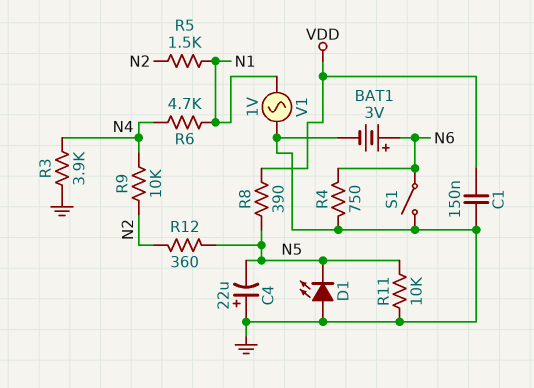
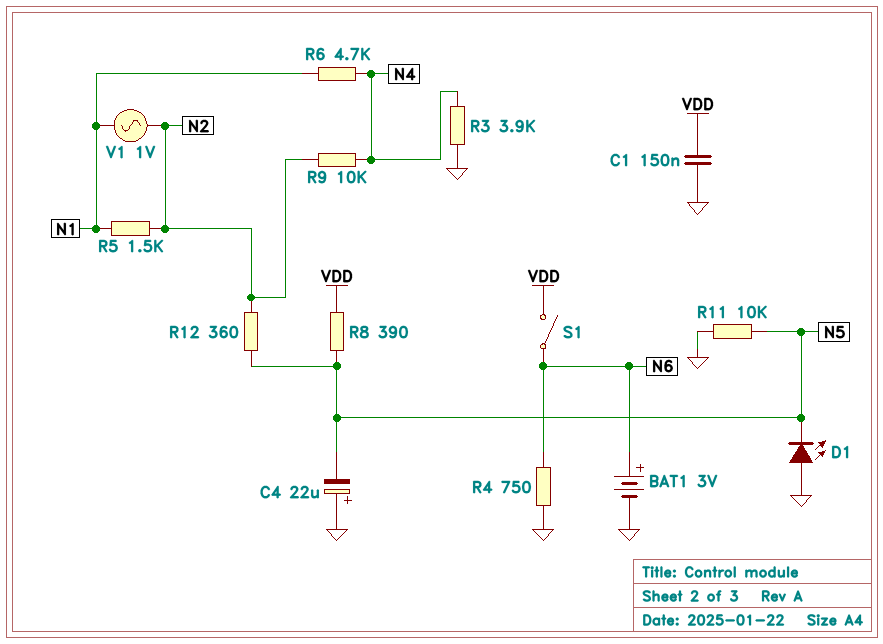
S1: switch (GND, N6) -> switch (N6, VDD)
V1: AC 1V (GND, N1) -> AC 1V (N1, N2)

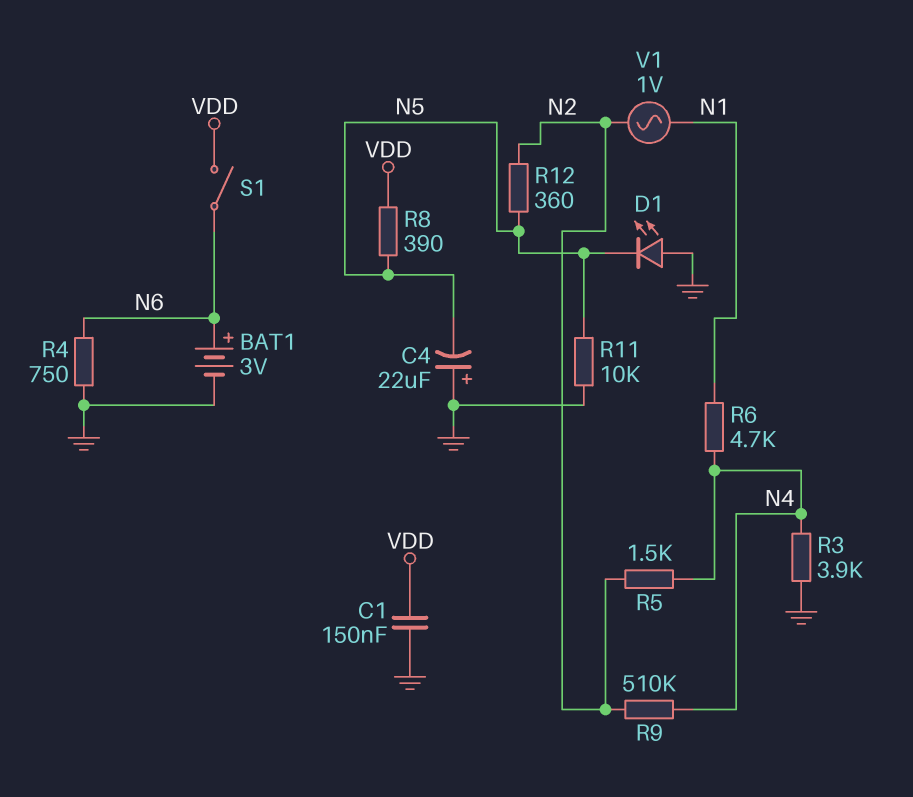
R5: 1.5k (N1, N2) -> 1.5k (N2, N4)
R9: 10k (N2, N4) -> 510k (N2, N4)

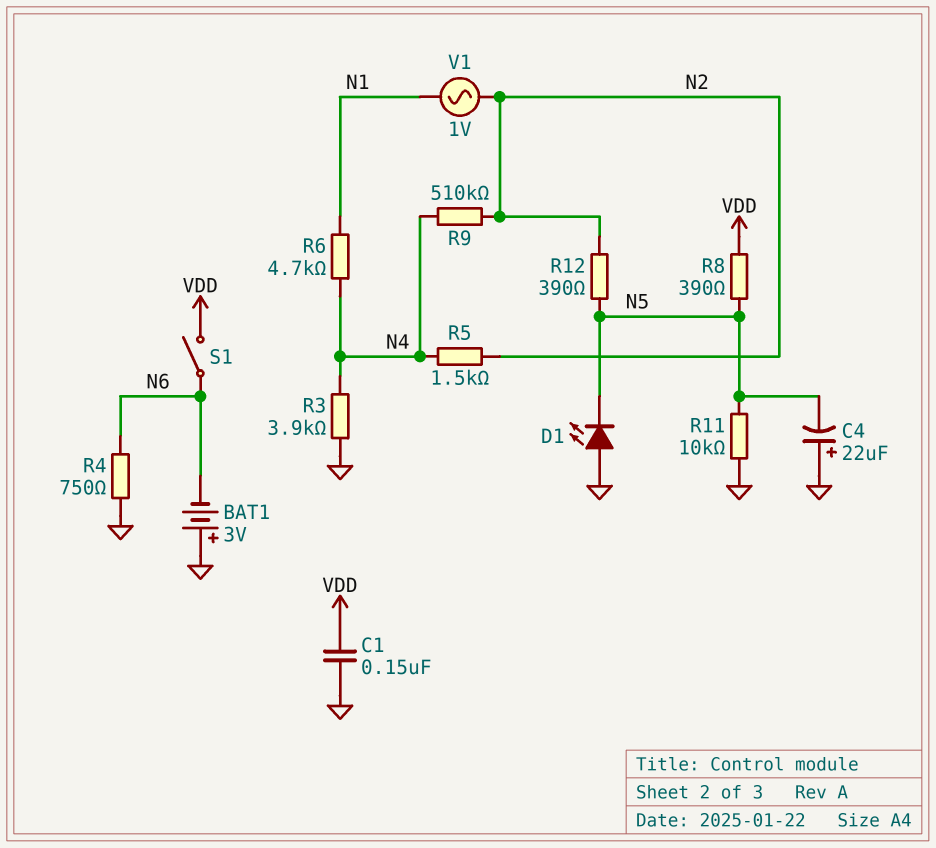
BAT1: 3V (plus N6, minus GND) -> 3V (plus GND, minus N6)
R12: 360 (N2, N5) -> 390 (N2, N5)

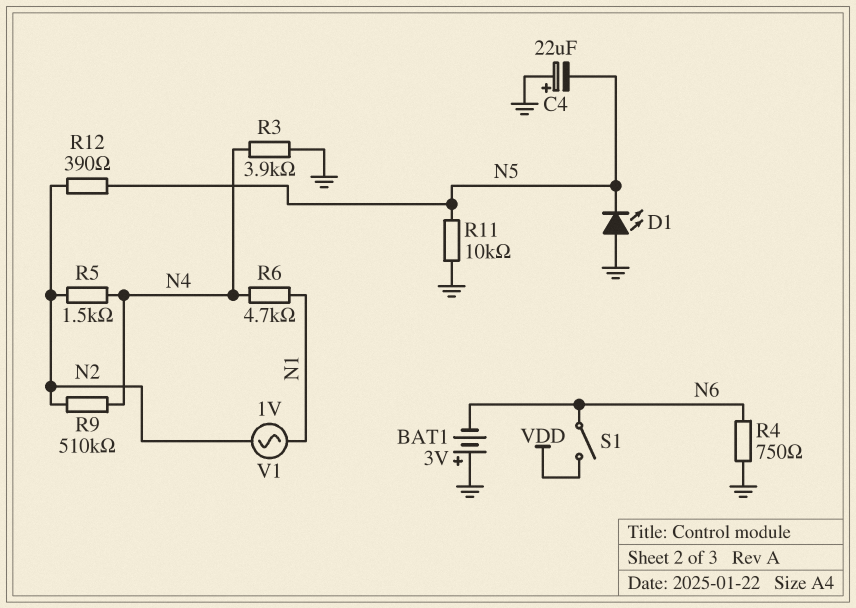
C1: 150nF (GND, VDD) -> none
R8: 390 (N5, VDD) -> none

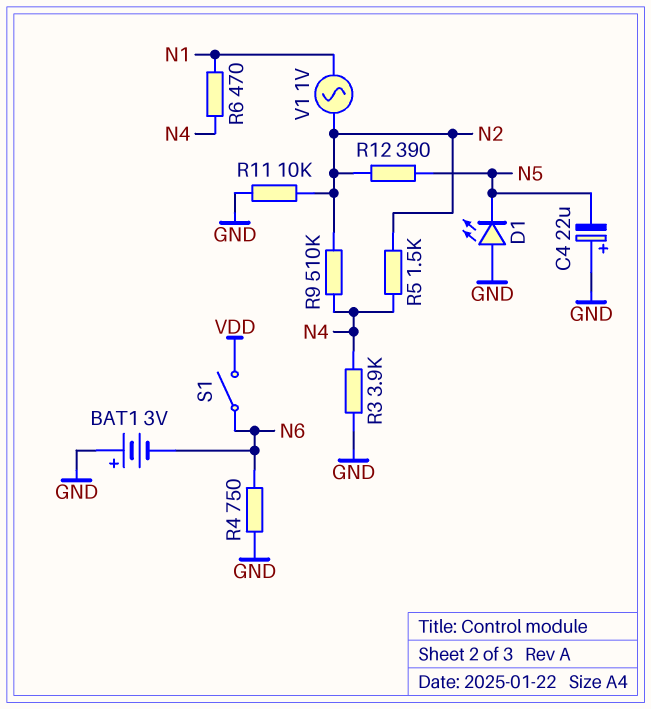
R6: 4.7k (N1, N4) -> 470 (N1, N4)
R11: 10k (GND, N5) -> 10k (GND, N2)

